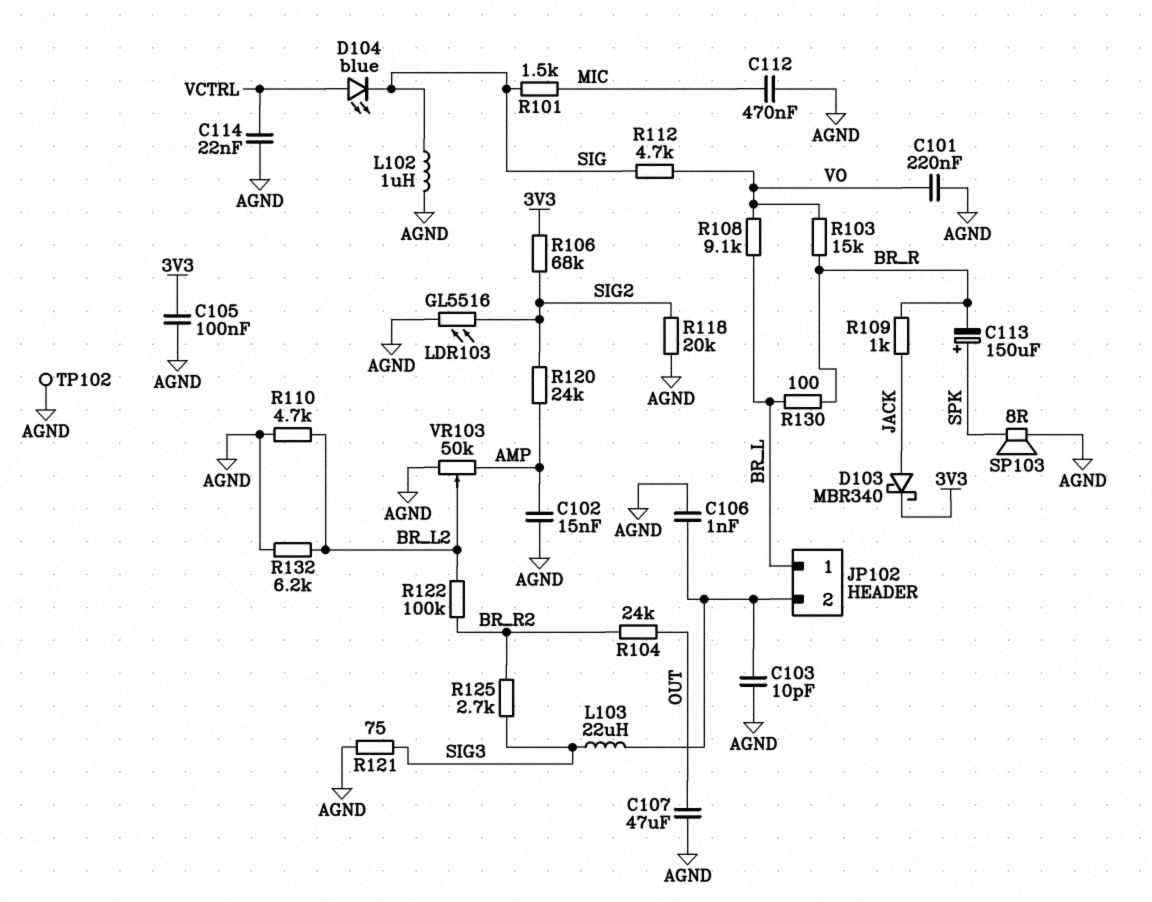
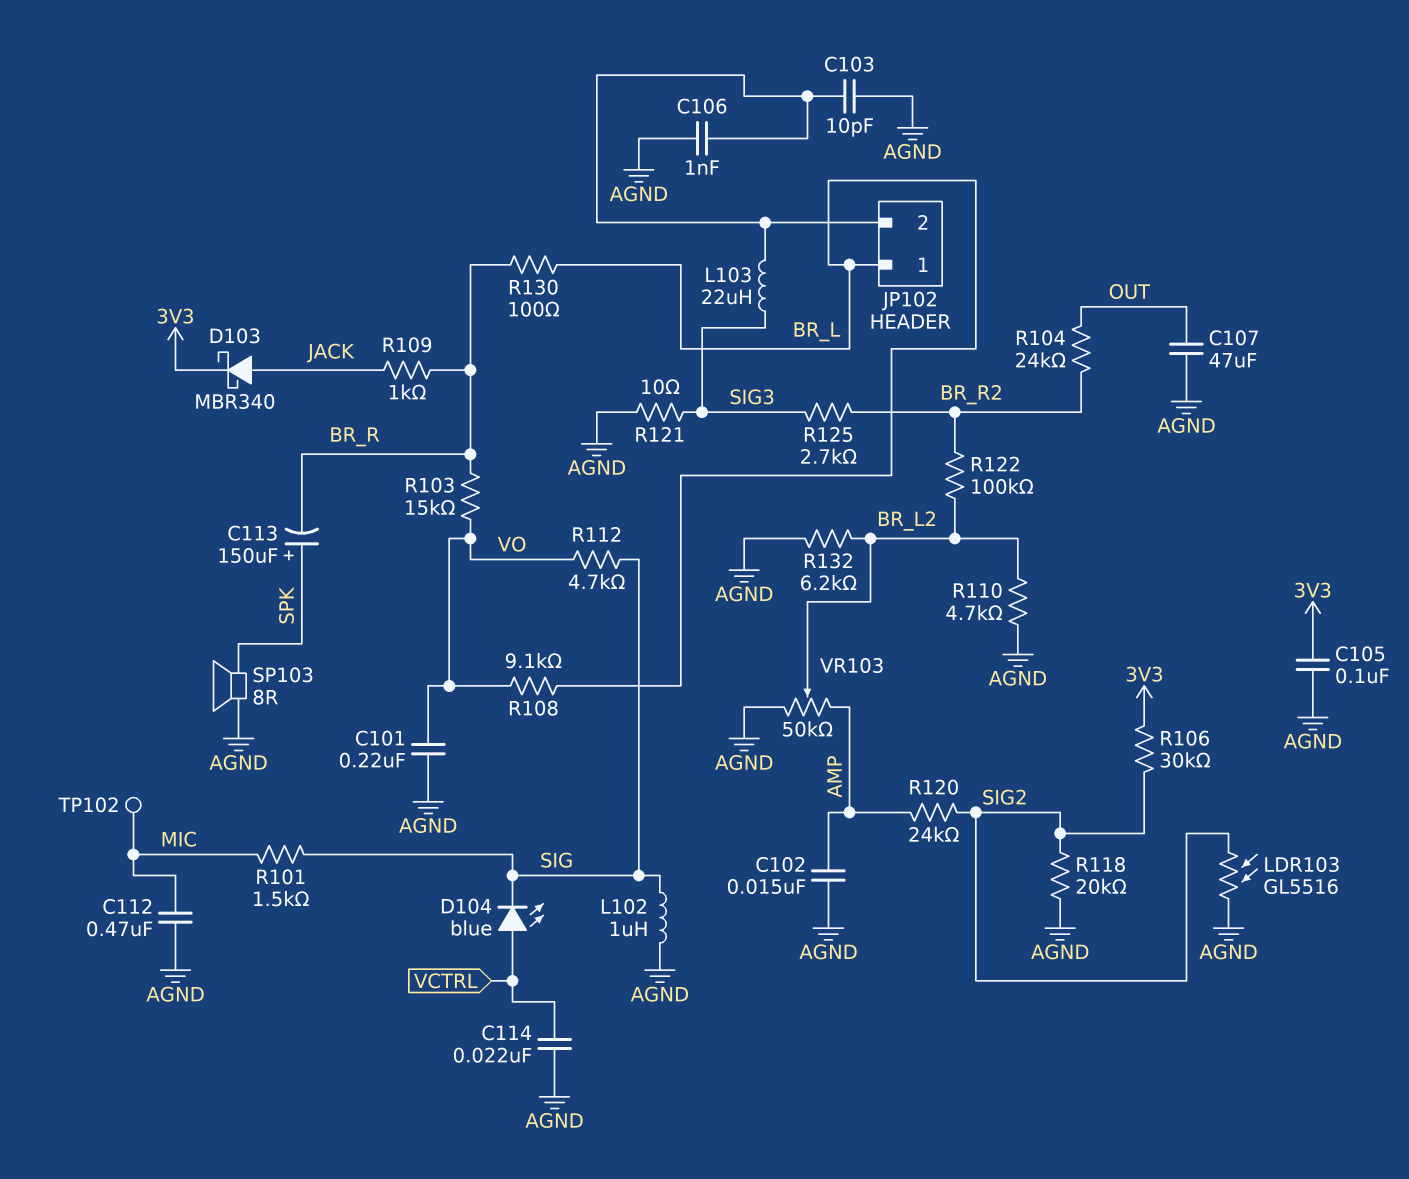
R106: 68k (3V3, SIG2) -> 30k (3V3, SIG2)
R121: 75 (AGND, SIG3) -> 10 (AGND, SIG3)
TP102: test point (AGND) -> test point (MIC)

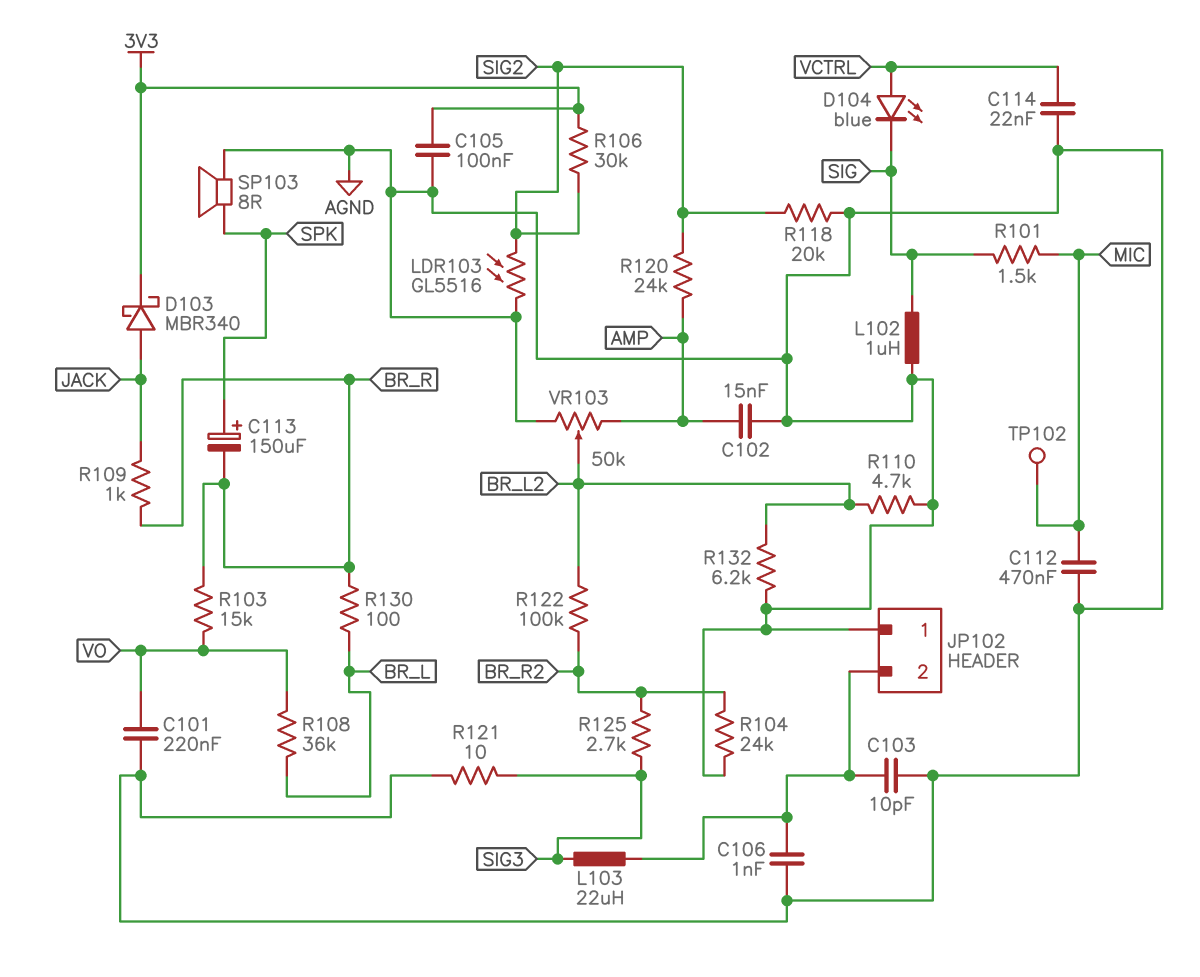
C107: 47uF (AGND, OUT) -> none
JP102 pin 1: BR_L -> AGND
R104: 24k (BR_R2, OUT) -> 24k (AGND, BR_R2)
R108: 9.1k (BR_L, VO) -> 36k (BR_L, VO)
R112: 4.7k (SIG, VO) -> none

